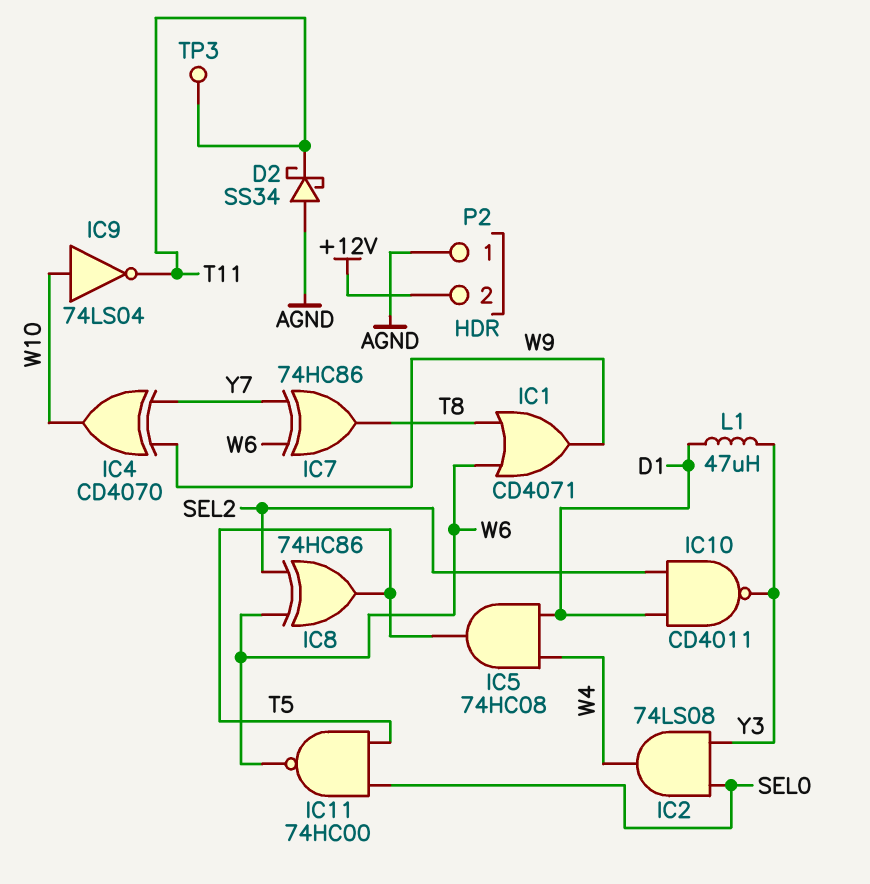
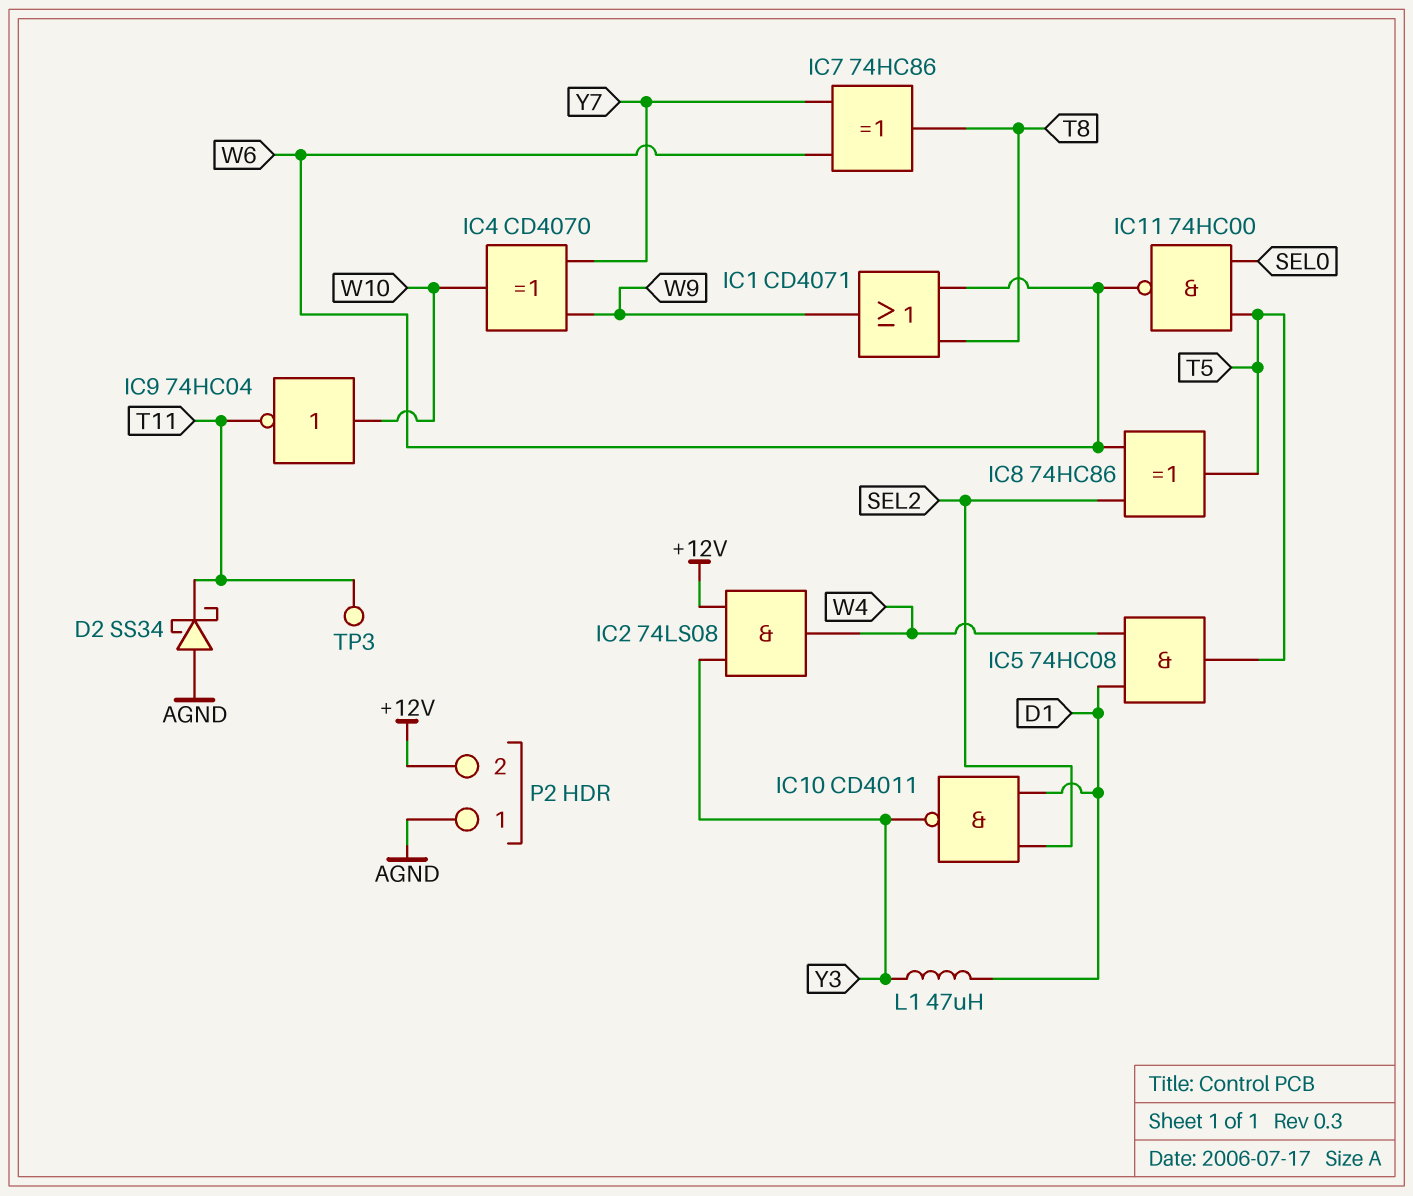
IC2: AND 74LS08 (in SEL0, in Y3, out W4) -> AND 74LS08 (in +12V, in Y3, out W4)
IC9: NOT 74LS04 (in W10, out T11) -> NOT 74HC04 (in W10, out T11)

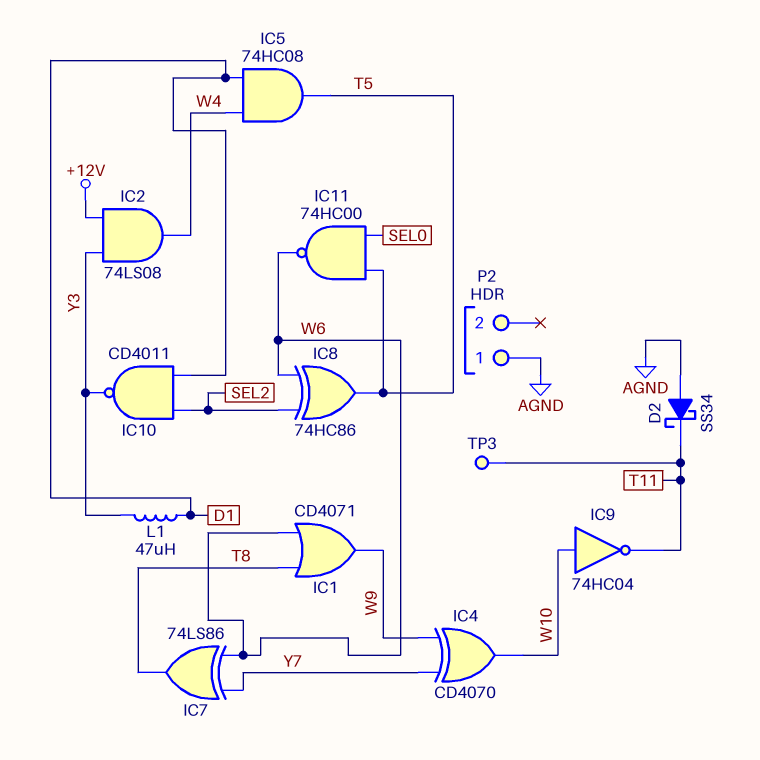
IC7: XOR 74HC86 (in W6, in Y7, out T8) -> XOR 74LS86 (in W6, in Y7, out T8)
P2 pin 2: +12V -> none

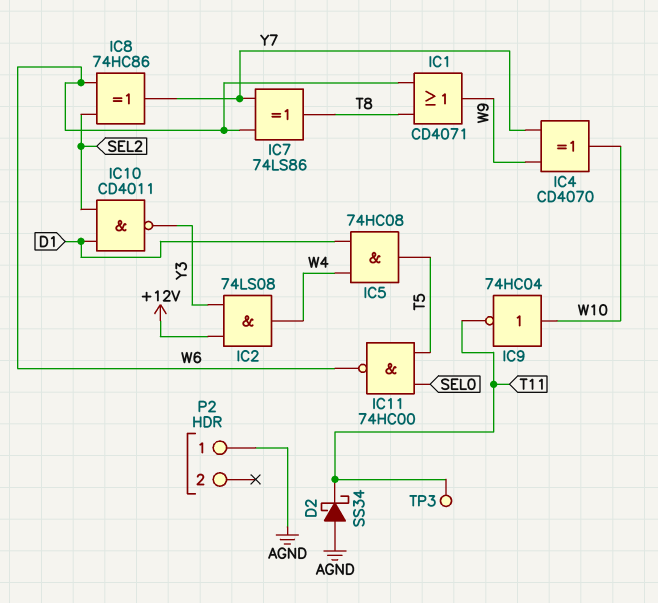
IC8: XOR 74HC86 (in SEL2, in W6, out T5) -> XOR 74HC86 (in SEL2, in W6, out Y7)
L1: 47uH (D1, Y3) -> none

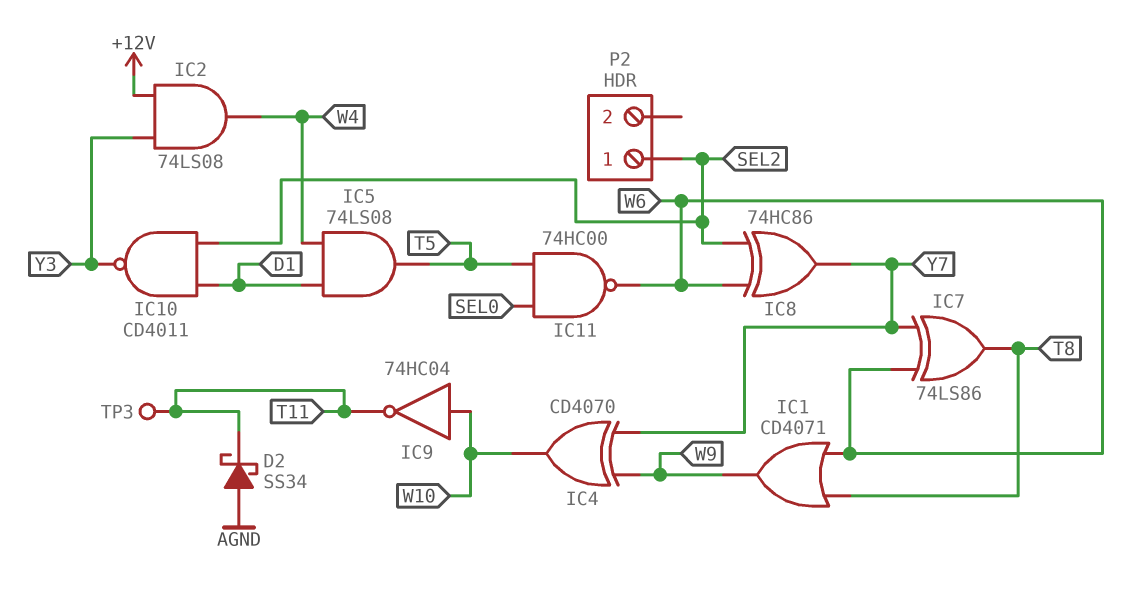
IC5: AND 74HC08 (in D1, in W4, out T5) -> AND 74LS08 (in D1, in W4, out T5)
P2 pin 1: AGND -> SEL2

